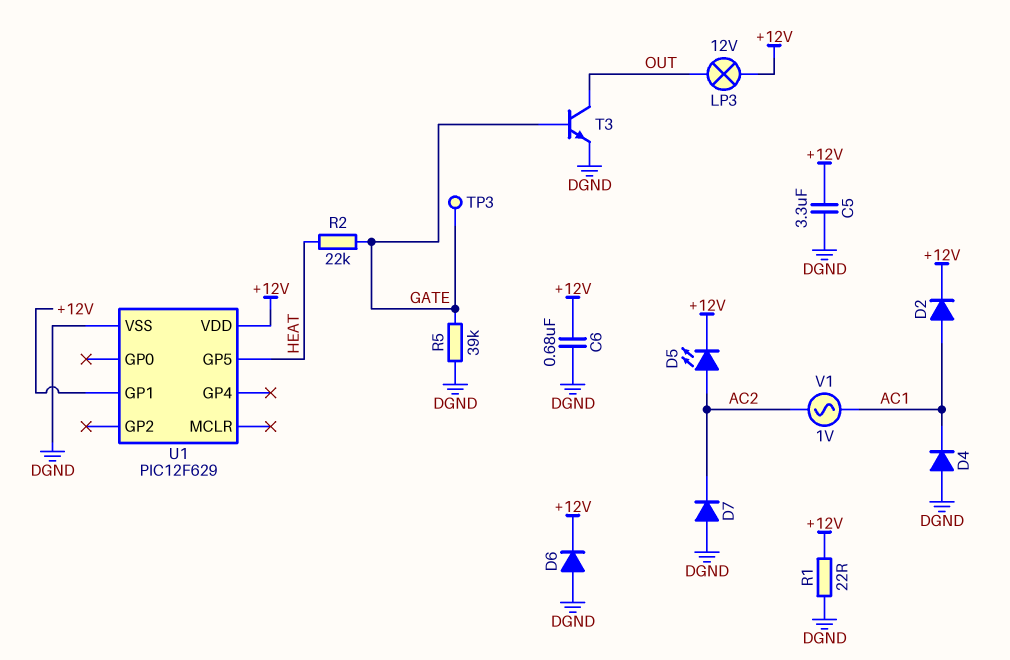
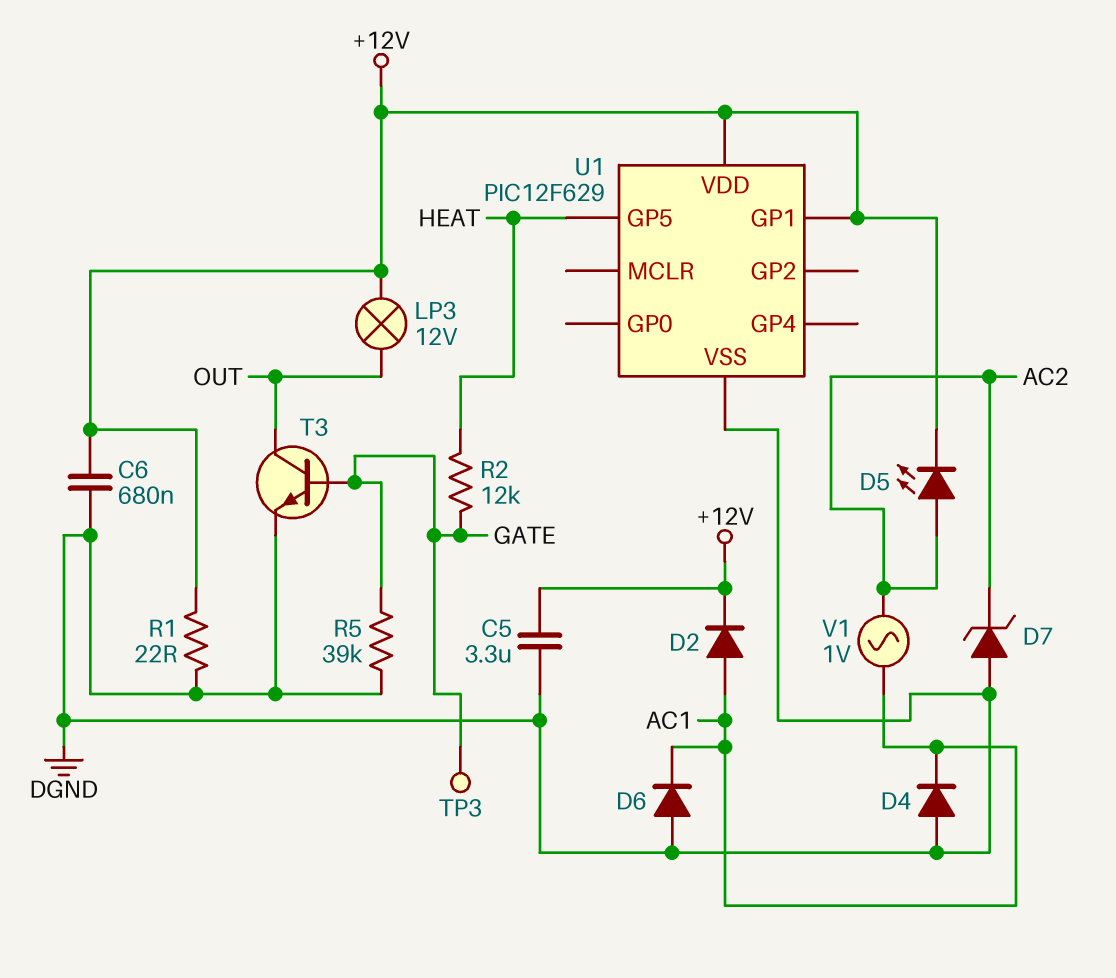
D6: diode (A DGND, K +12V) -> diode (A DGND, K AC1)
D7: diode (A DGND, K AC2) -> zener (A DGND, K AC2)
R2: 22k (GATE, HEAT) -> 12k (GATE, HEAT)

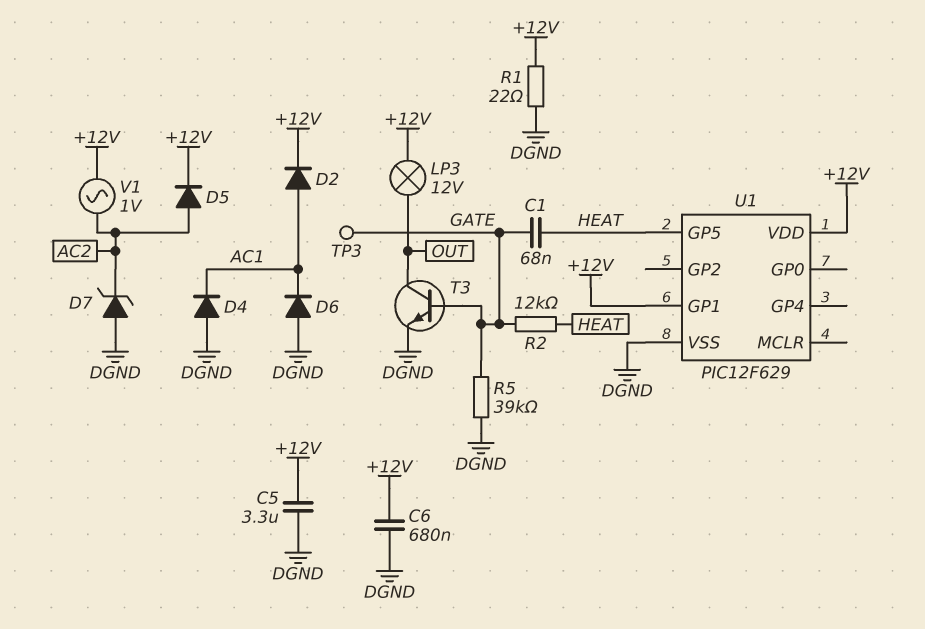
C1: none -> 68nF (GATE, HEAT)
D5: LED (A AC2, K +12V) -> diode (A AC2, K +12V)
V1: AC 1V (AC1, AC2) -> AC 1V (+12V, AC2)

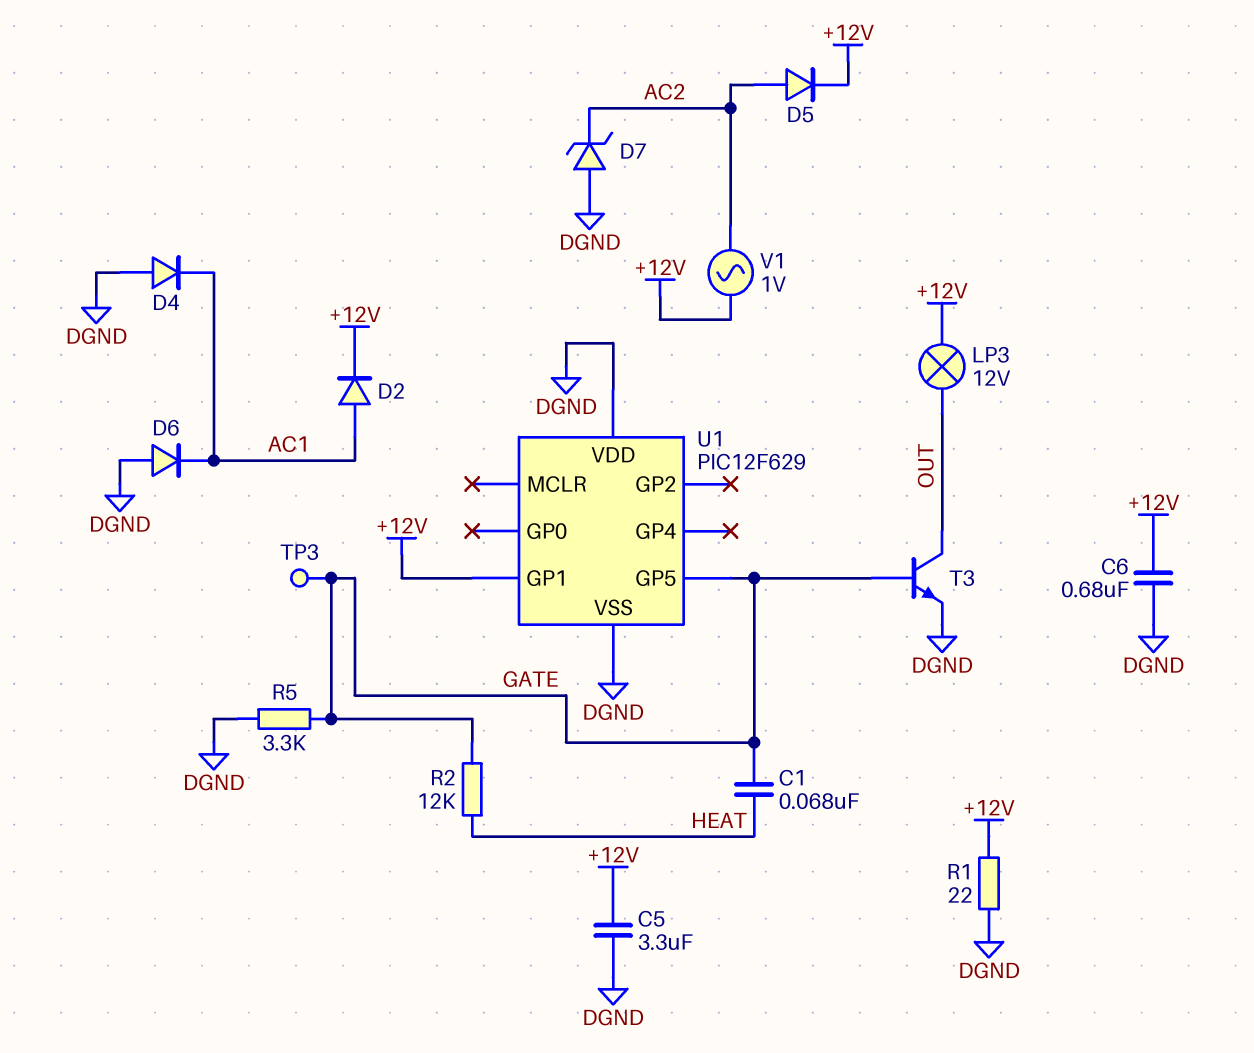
R5: 39k (DGND, GATE) -> 3.3k (DGND, GATE)
U1 pin GP5: HEAT -> GATE
U1 pin VDD: +12V -> DGND

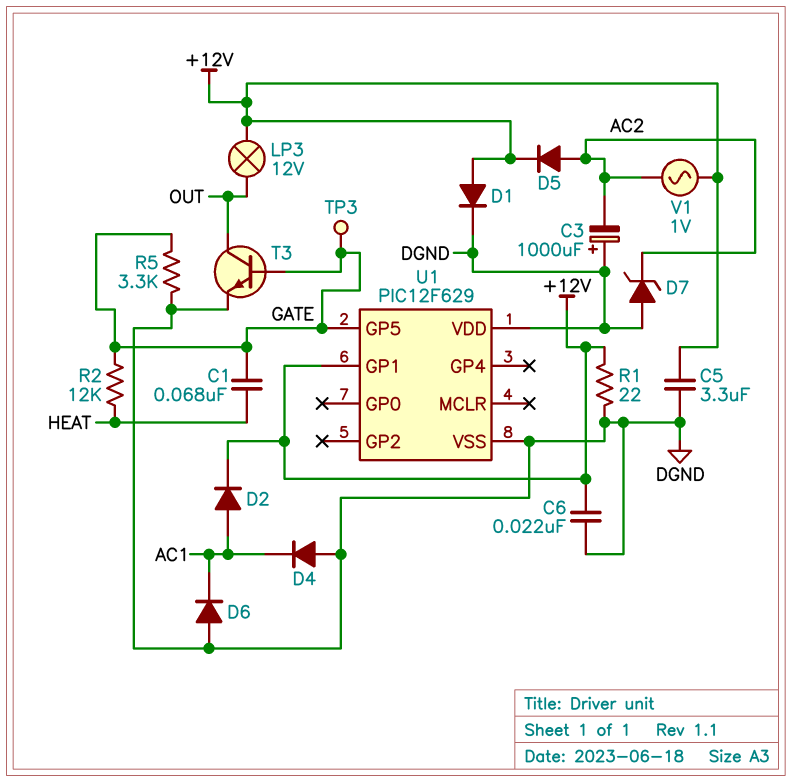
C3: none -> 1000uF (plus DGND, minus AC2)
C6: 680nF (+12V, DGND) -> 22nF (+12V, DGND)
D1: none -> diode (A +12V, K DGND)

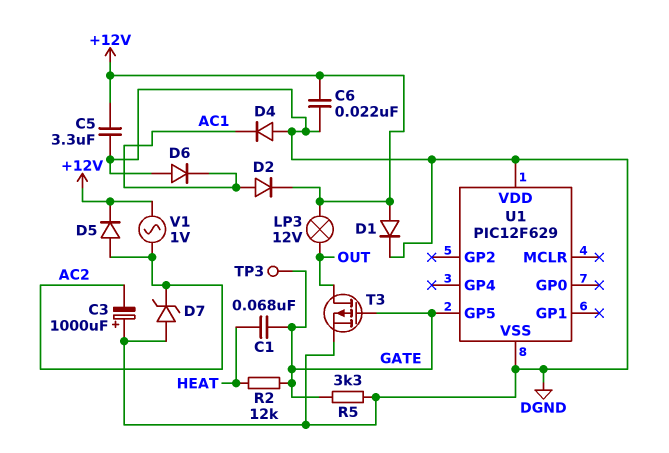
R1: 22 (+12V, DGND) -> none
T3: NPN (B GATE, C OUT, E DGND) -> PMOS (G GATE, D OUT, S DGND)
U1 pin GP1: +12V -> none

